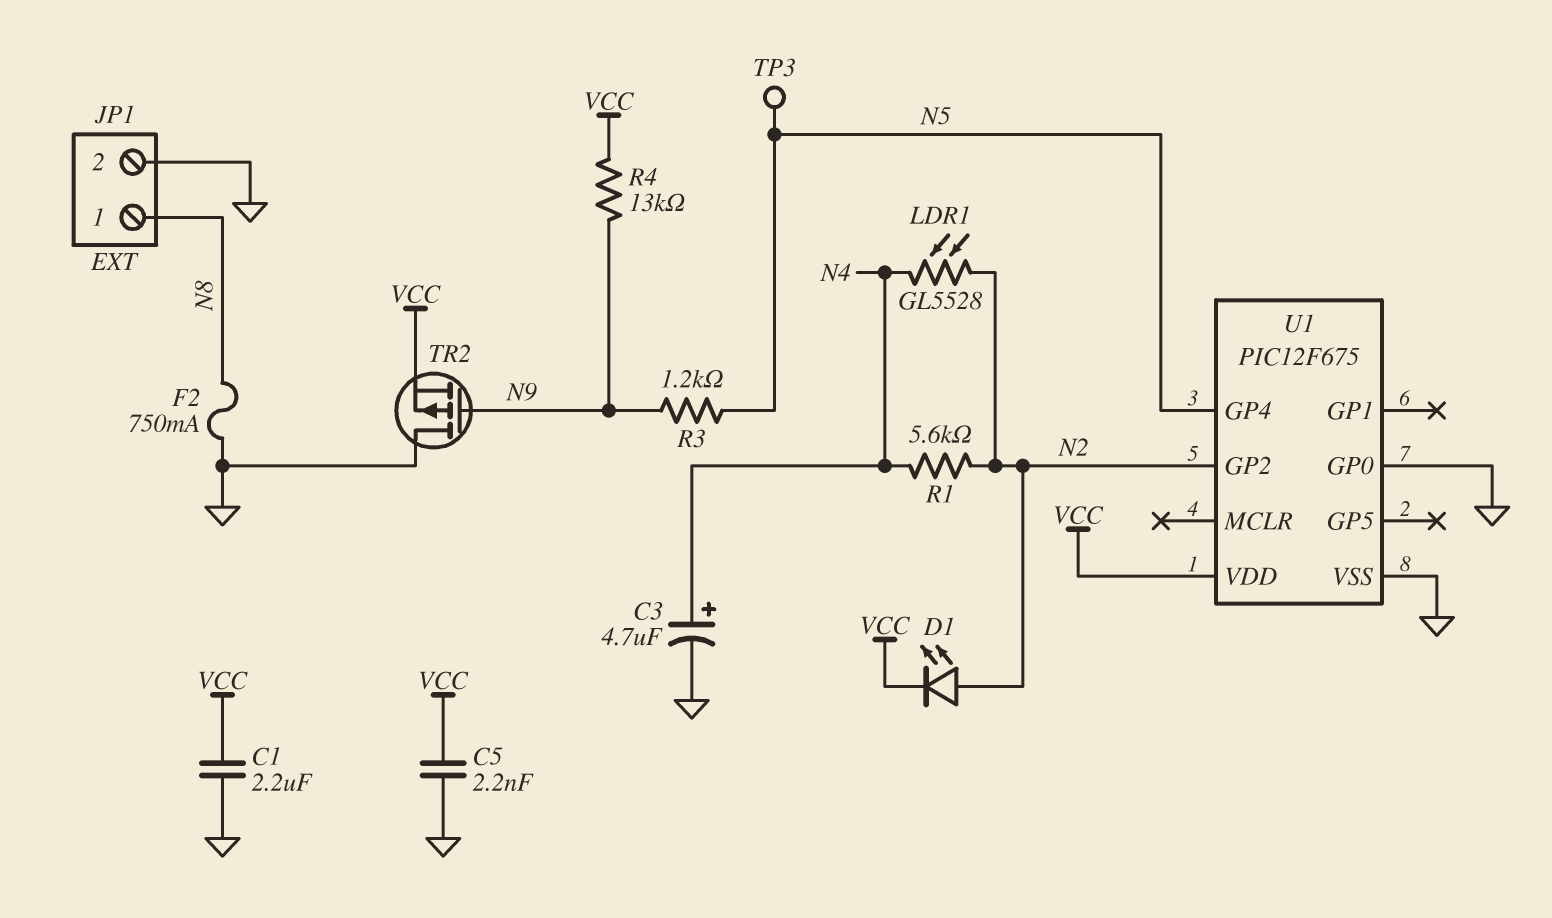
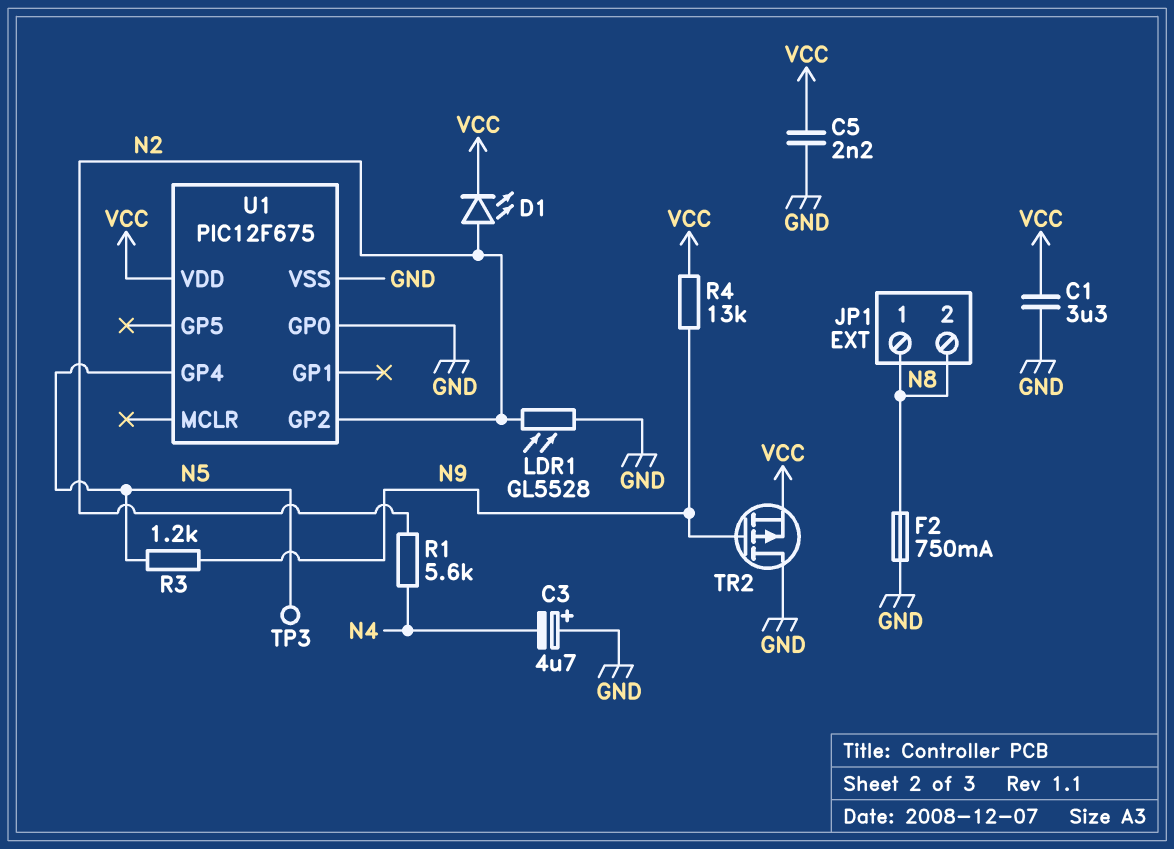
C1: 2.2uF (GND, VCC) -> 3.3uF (GND, VCC)
C3: 4.7uF (plus N4, minus GND) -> 4.7uF (plus GND, minus N4)
JP1 pin 2: GND -> N8
LDR1: GL5528 (N2, N4) -> GL5528 (GND, N2)

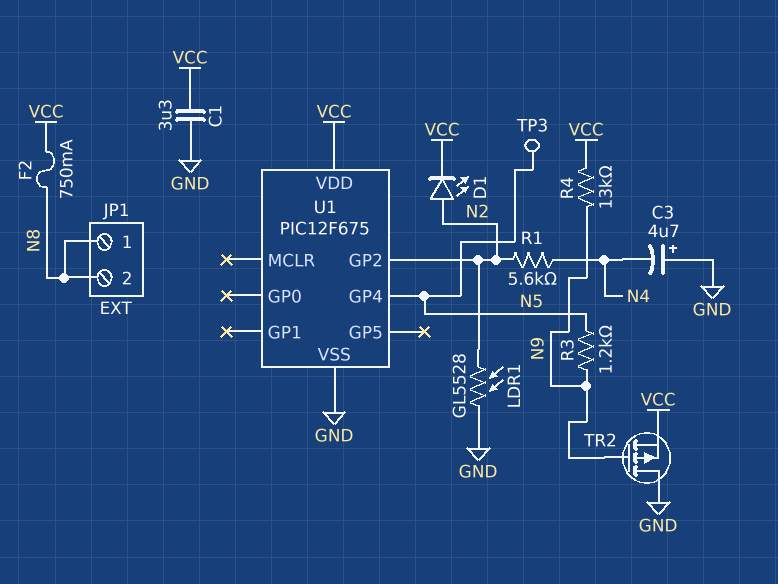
C5: 2.2nF (GND, VCC) -> none
F2: 750mA (GND, N8) -> 750mA (N8, VCC)
U1 pin GP0: GND -> none

